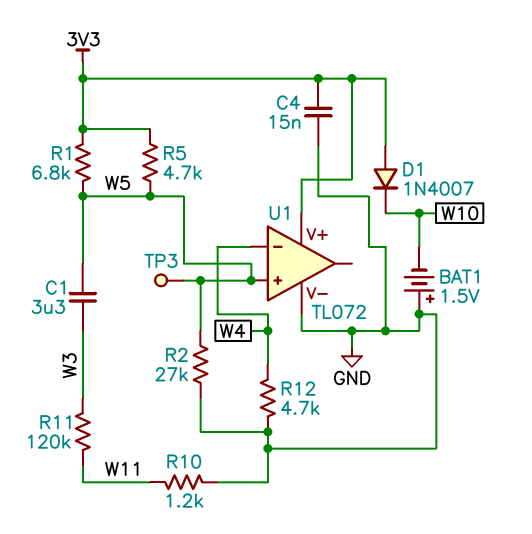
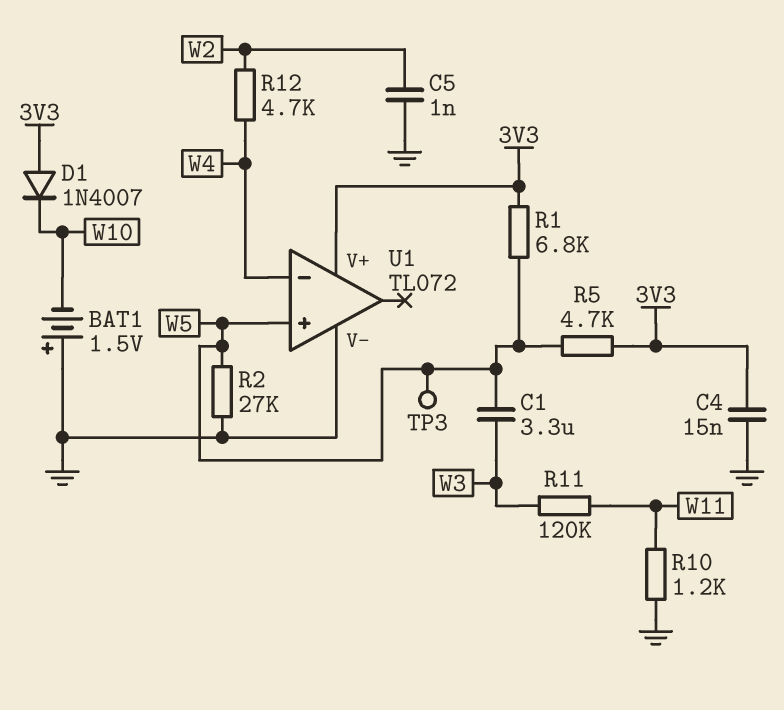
C5: none -> 1nF (GND, W2)
R12: 4.7k (GND, W4) -> 4.7k (W2, W4)

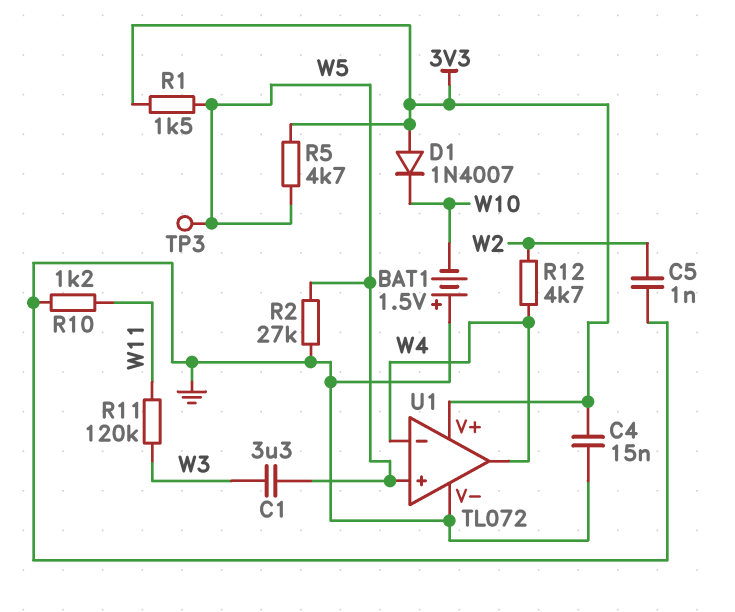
R1: 6.8k (3V3, W5) -> 1.5k (3V3, W5)
U1 pin out: none -> W4

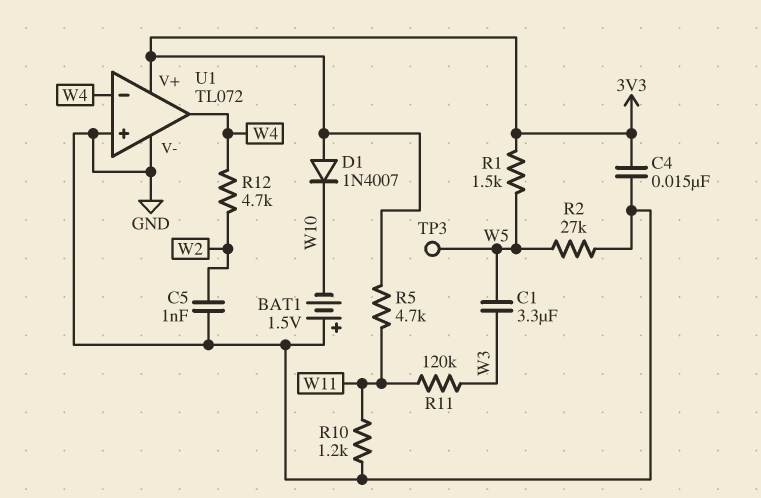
R5: 4.7k (3V3, W5) -> 4.7k (3V3, W11)
U1 pin in+: W5 -> GND

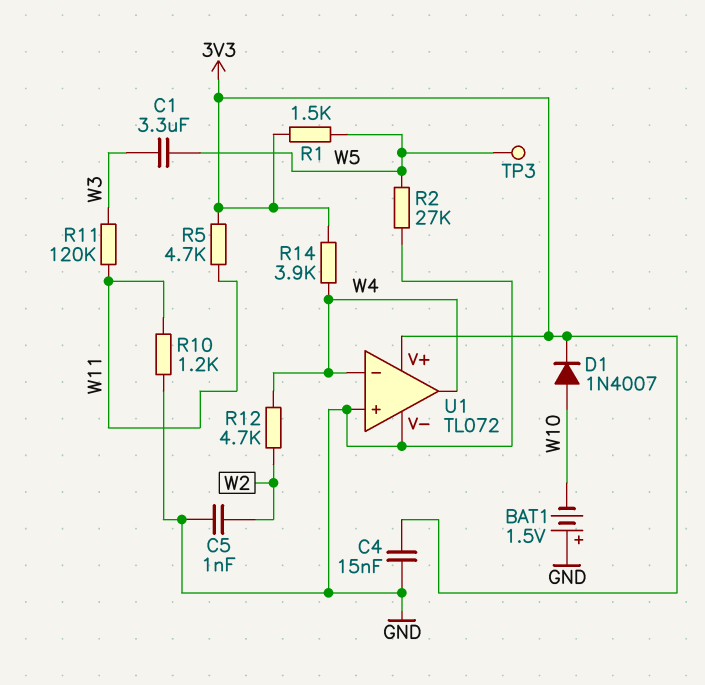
D1: diode 1N4007 (A 3V3, K W10) -> diode 1N4007 (A W10, K 3V3)
R14: none -> 3.9k (3V3, W4)

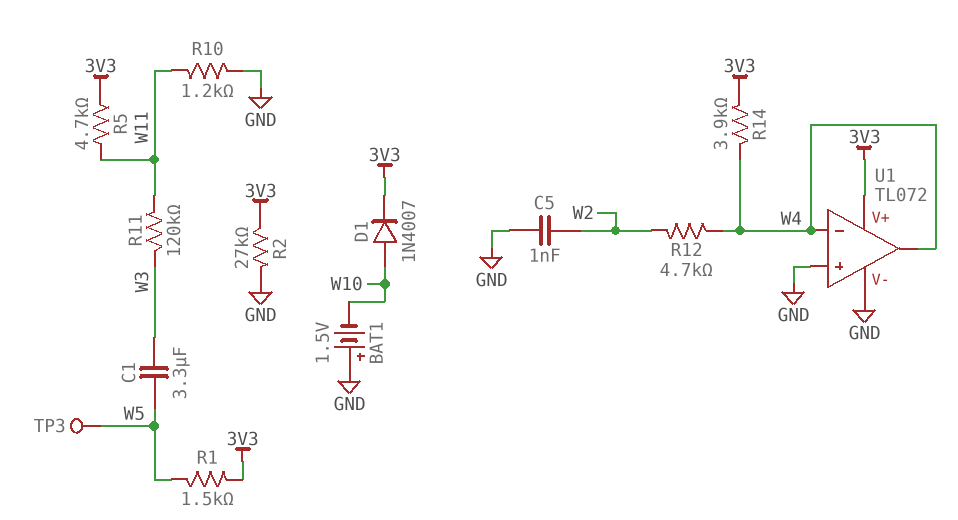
C4: 15nF (3V3, GND) -> none
R2: 27k (GND, W5) -> 27k (3V3, GND)

